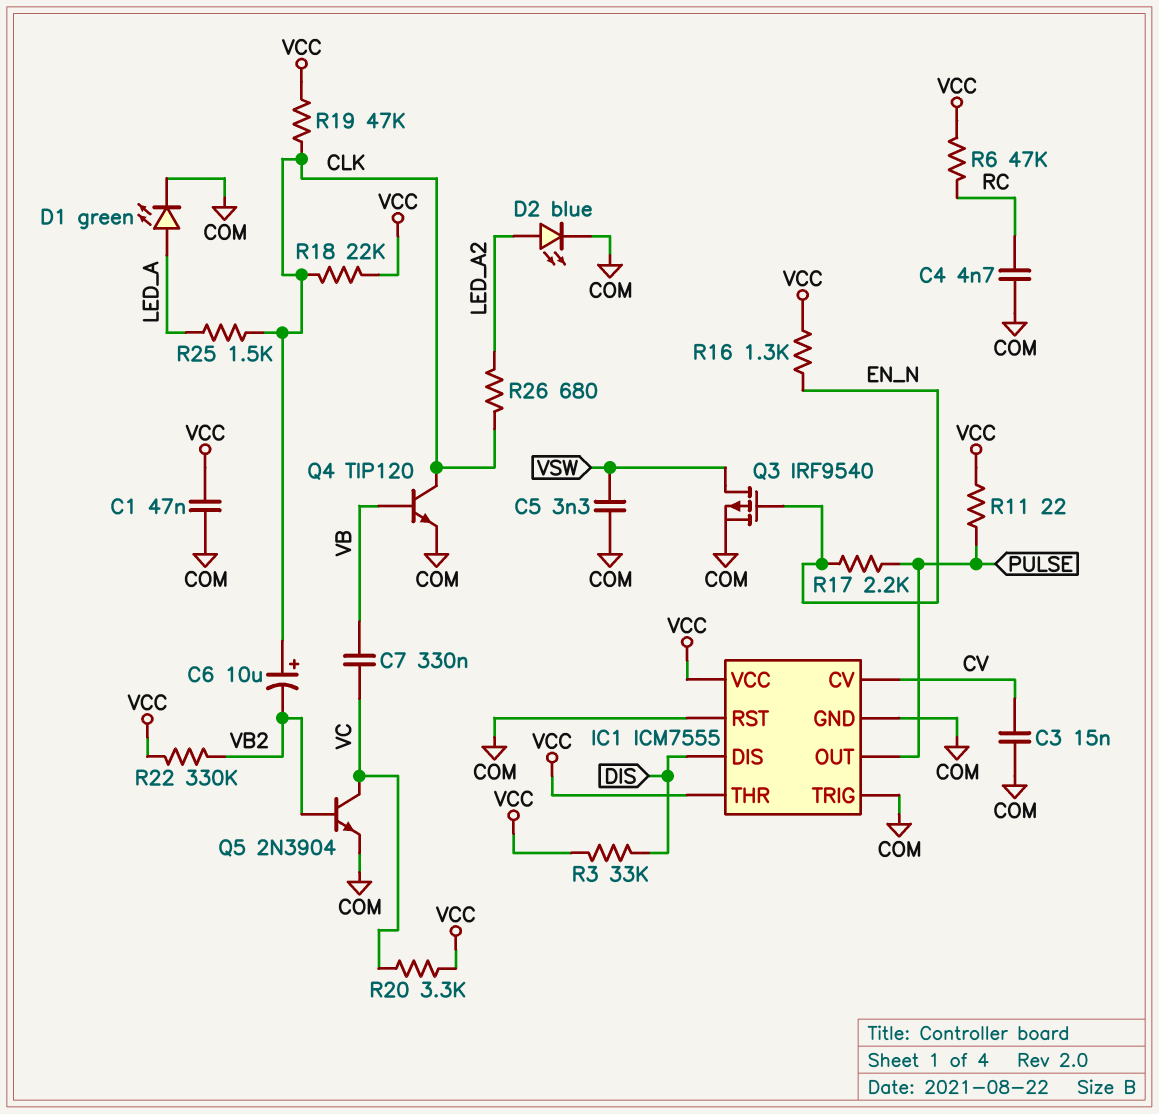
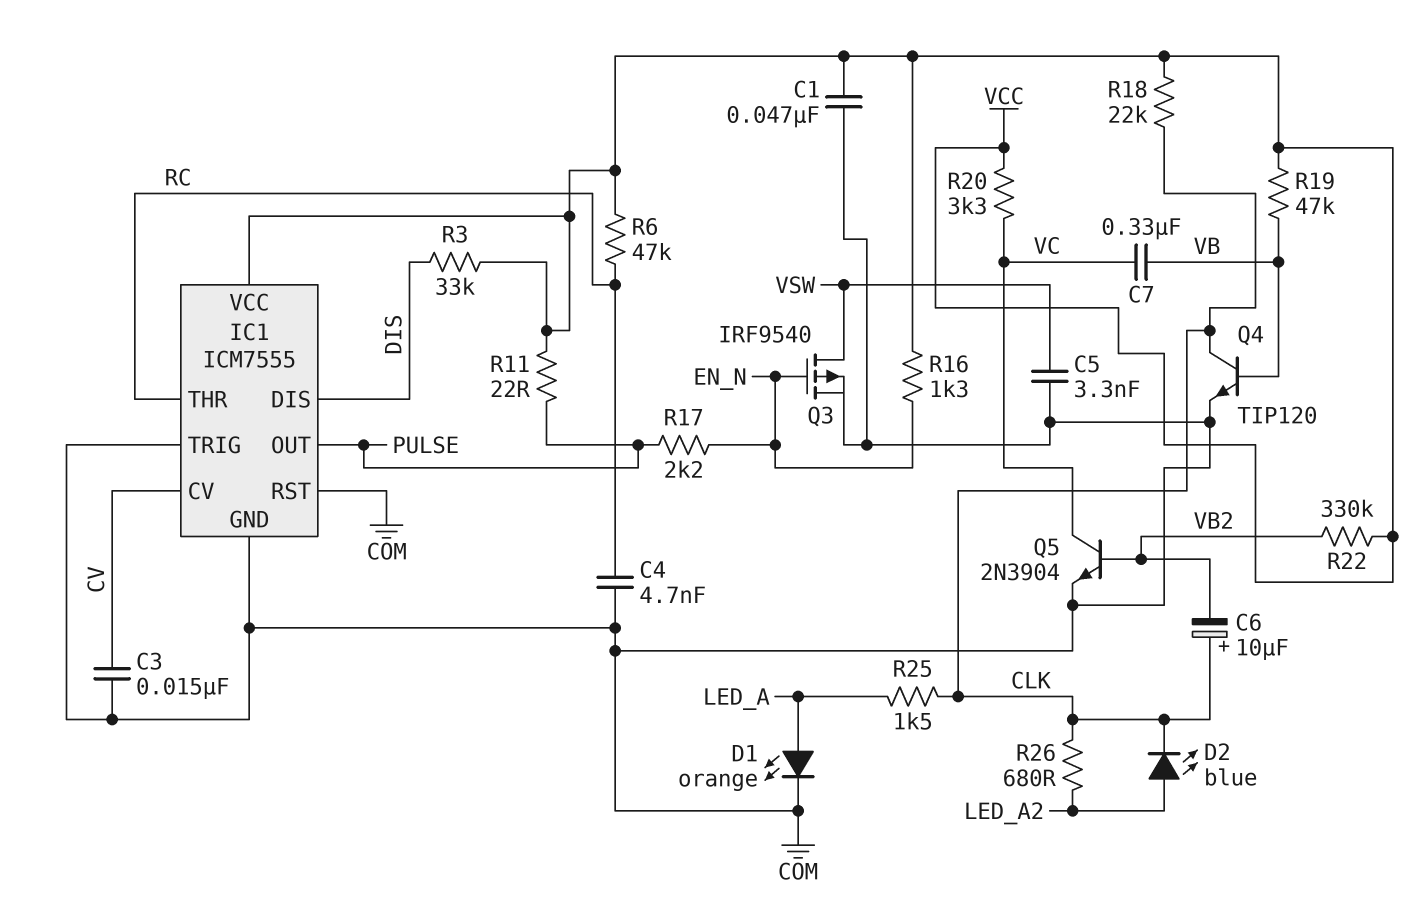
D1: LED green (A LED_A, K COM) -> LED orange (A LED_A, K COM)
D2: LED blue (A LED_A2, K COM) -> LED blue (A LED_A2, K CLK)
IC1 pin THR: VCC -> RC
R19: 47k (CLK, VCC) -> 47k (VB, VCC)

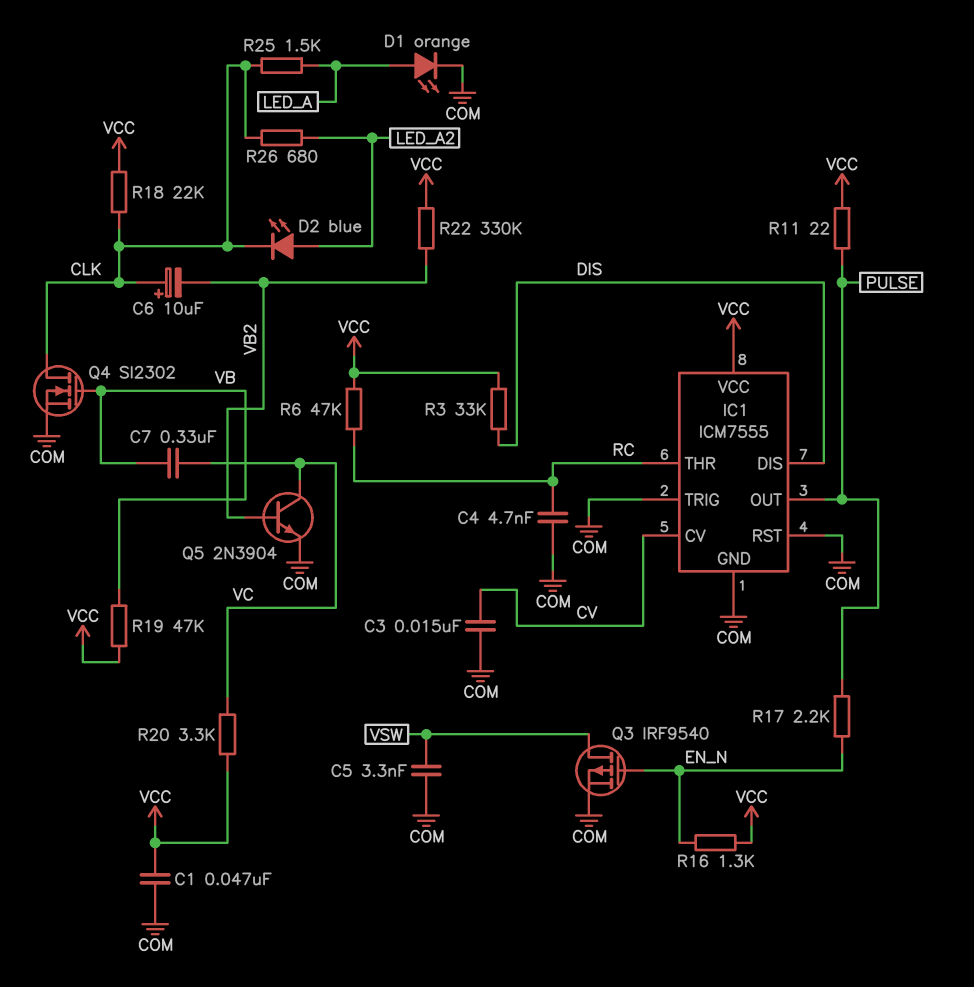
Q4: NPN TIP120 (B VB, C CLK, E COM) -> NMOS SI2302 (G VB, D CLK, S COM)

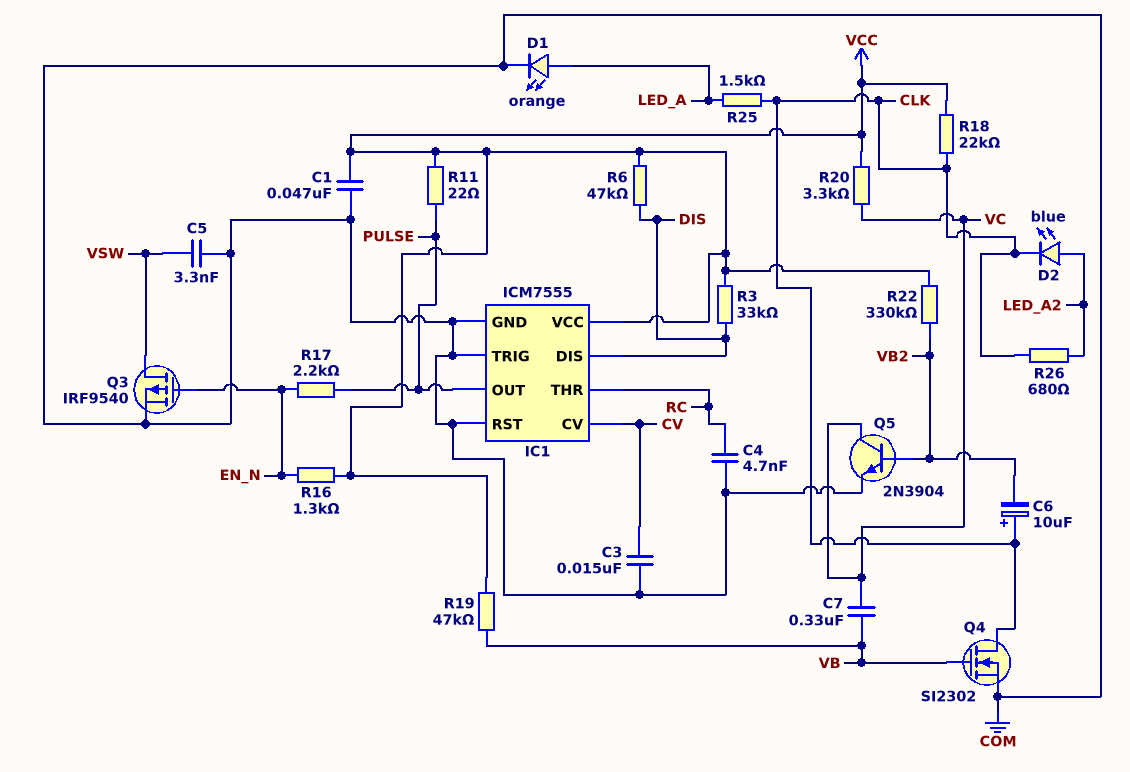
R6: 47k (RC, VCC) -> 47k (DIS, VCC)

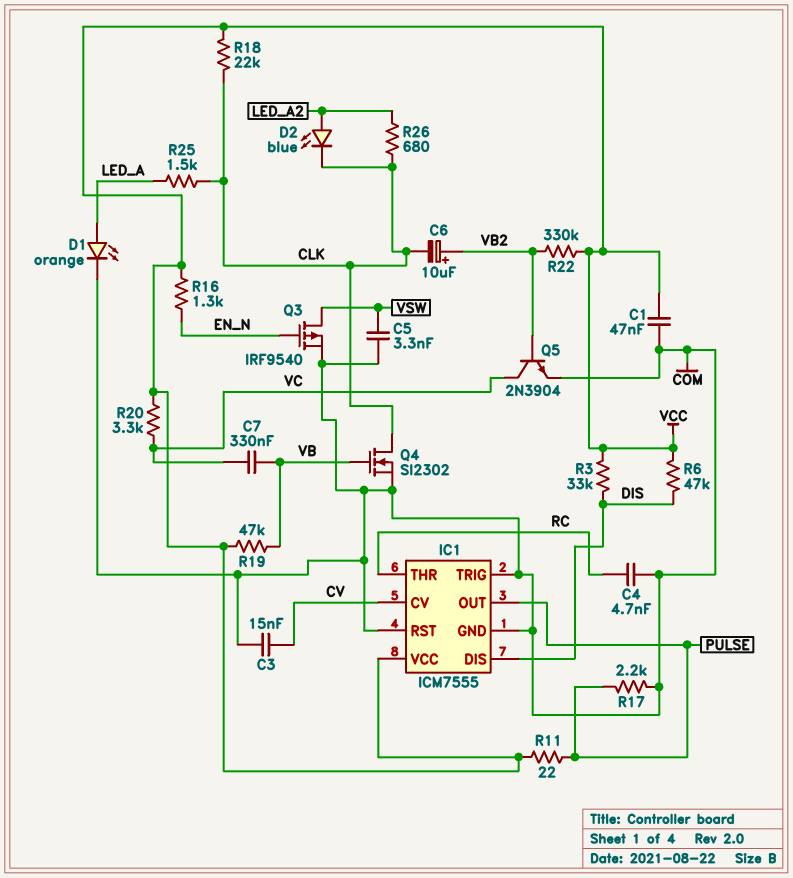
C6: 10uF (plus CLK, minus VB2) -> 10uF (plus VB2, minus CLK)
R17: 2.2k (EN_N, PULSE) -> 2.2k (COM, PULSE)

